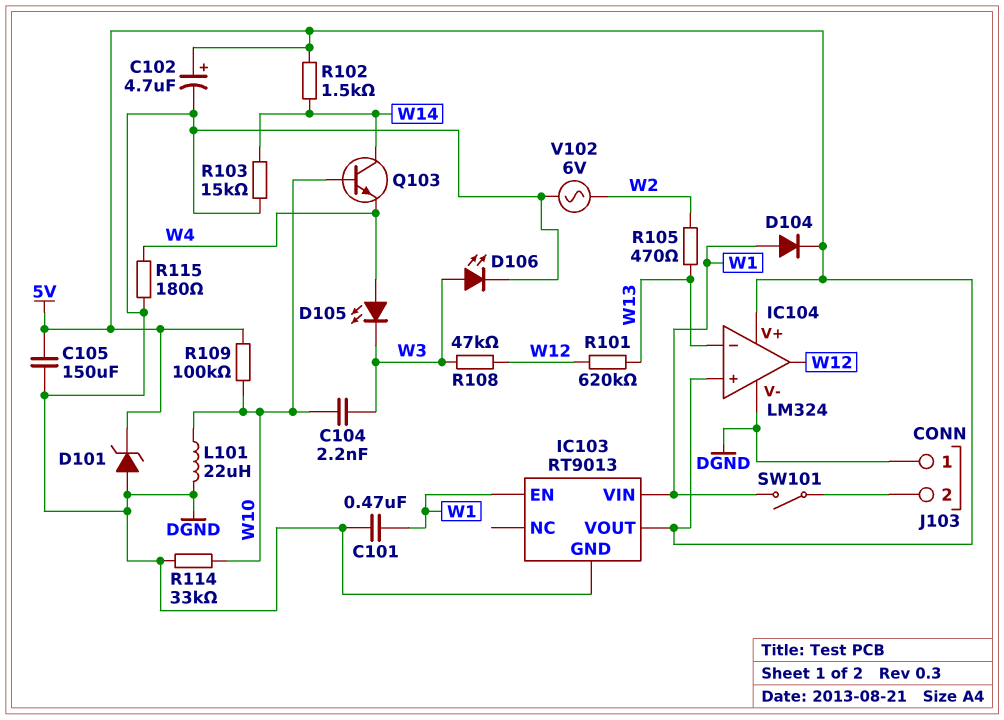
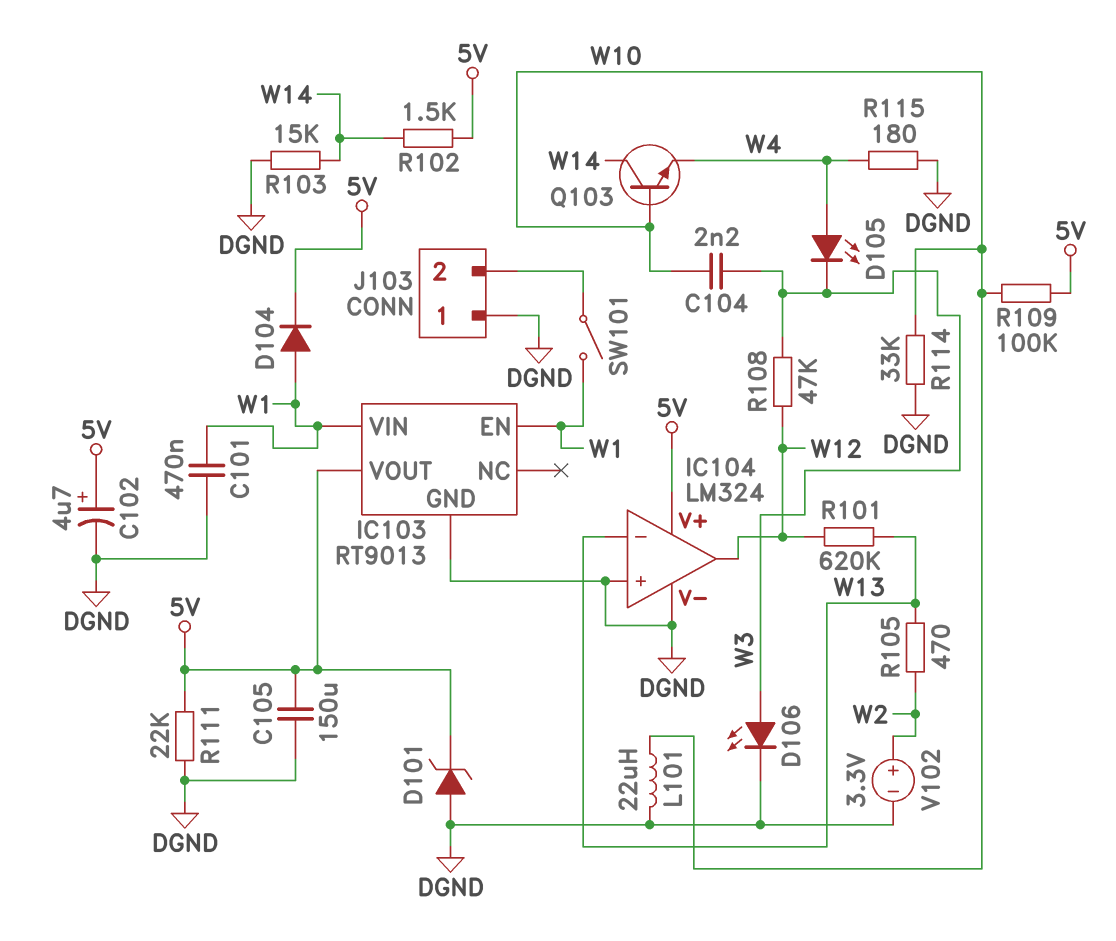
IC104 pin in+: 5V -> DGND
R111: none -> 22k (5V, DGND)
V102: AC 6V (DGND, W2) -> 3.3V (plus W2, minus DGND)

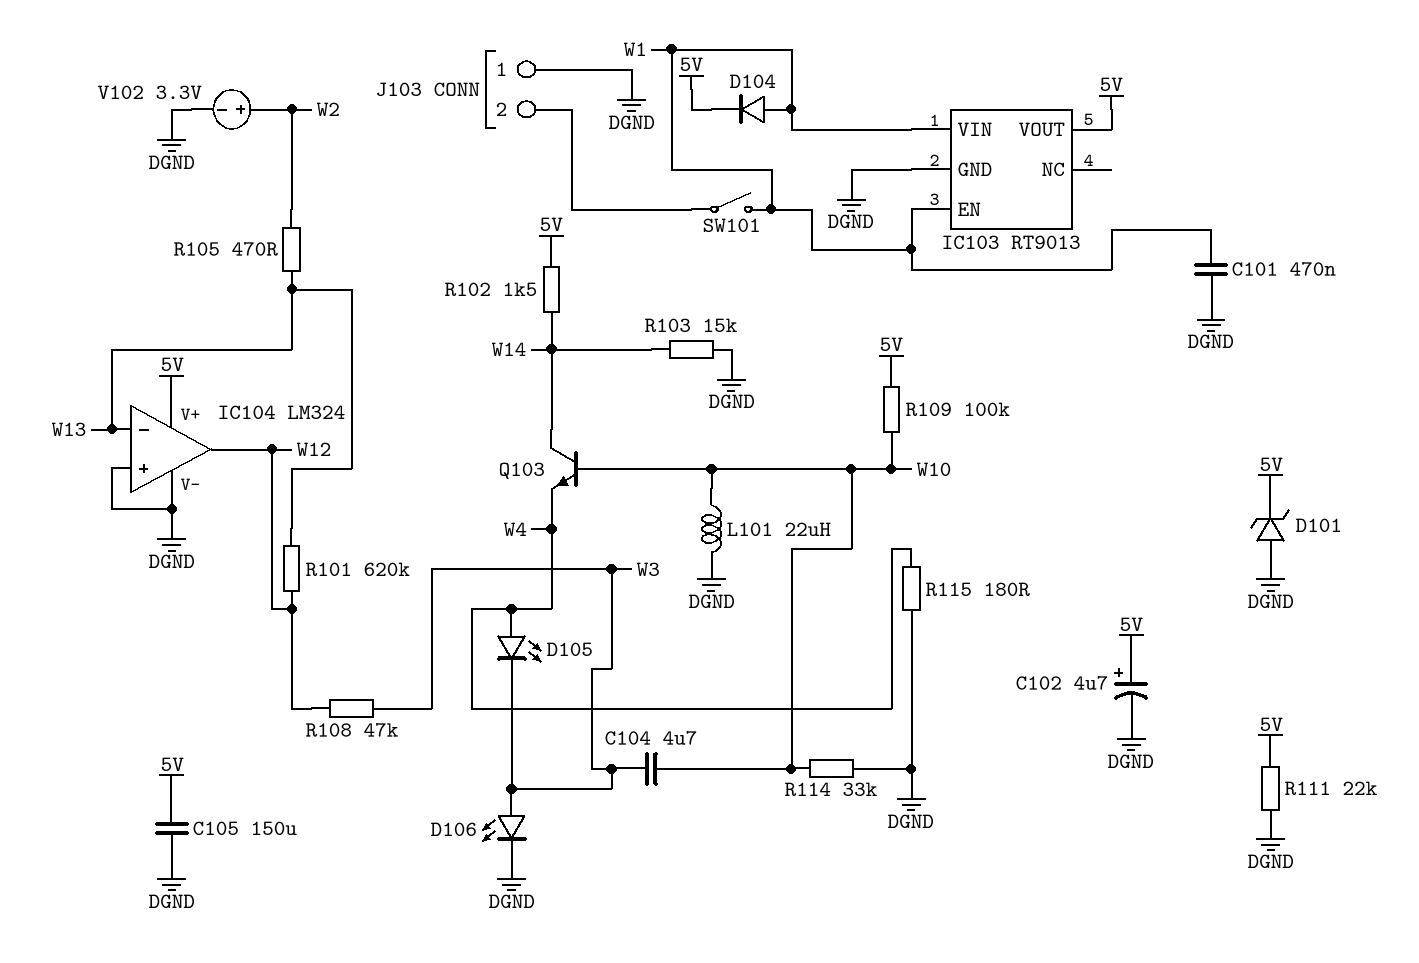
C104: 2.2nF (W3, W10) -> 4.7uF (W3, W10)

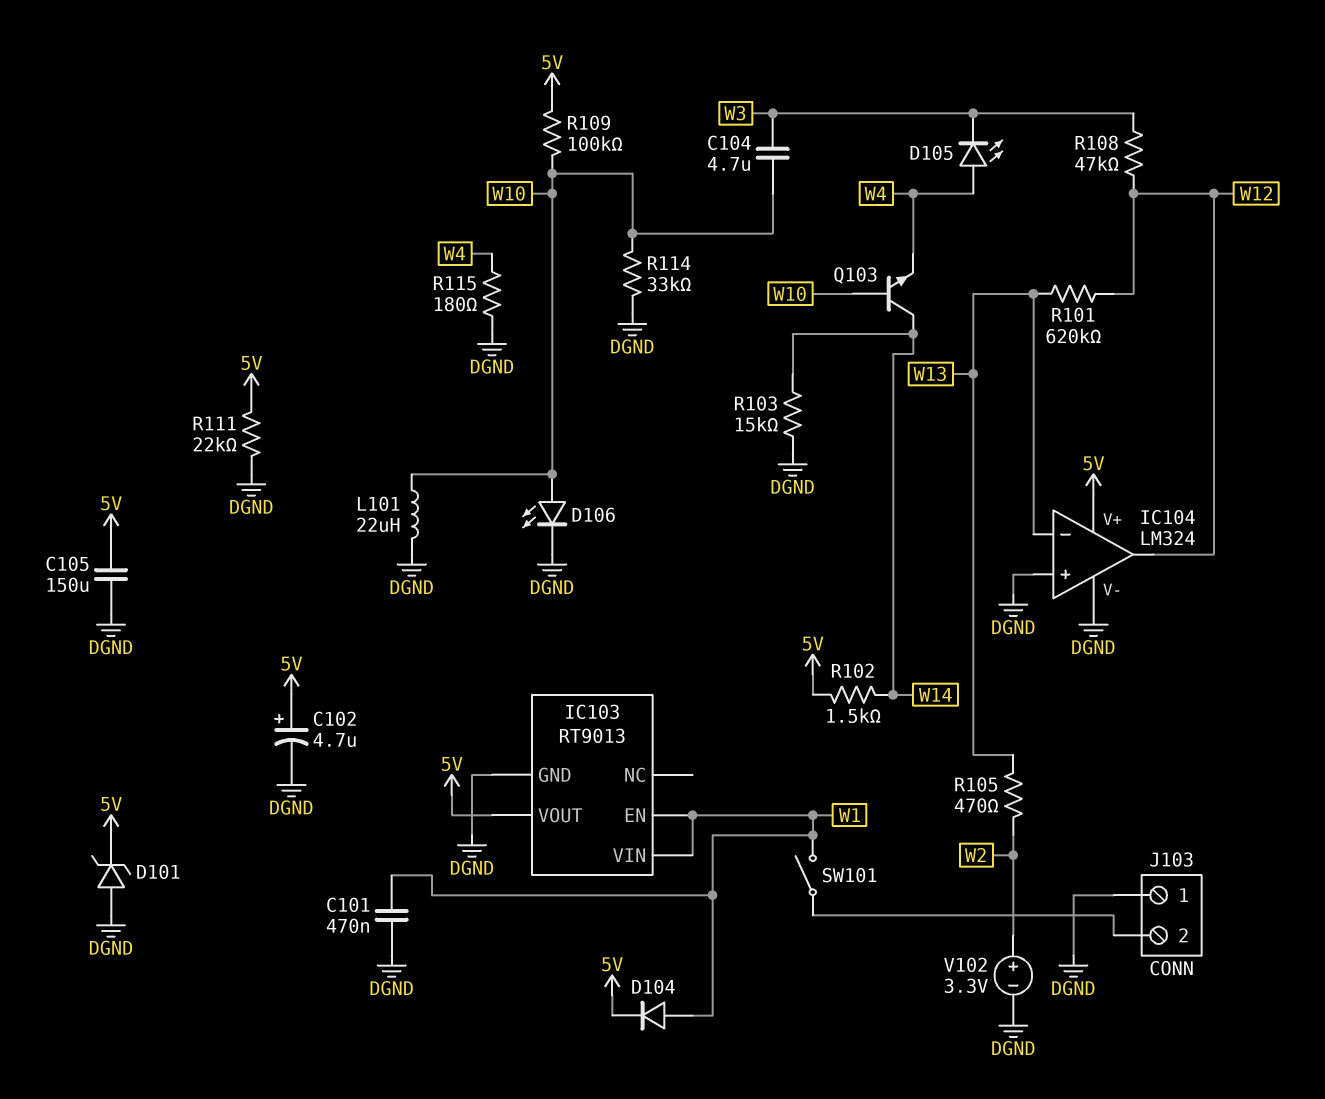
D106: LED (A W3, K DGND) -> LED (A W10, K DGND)

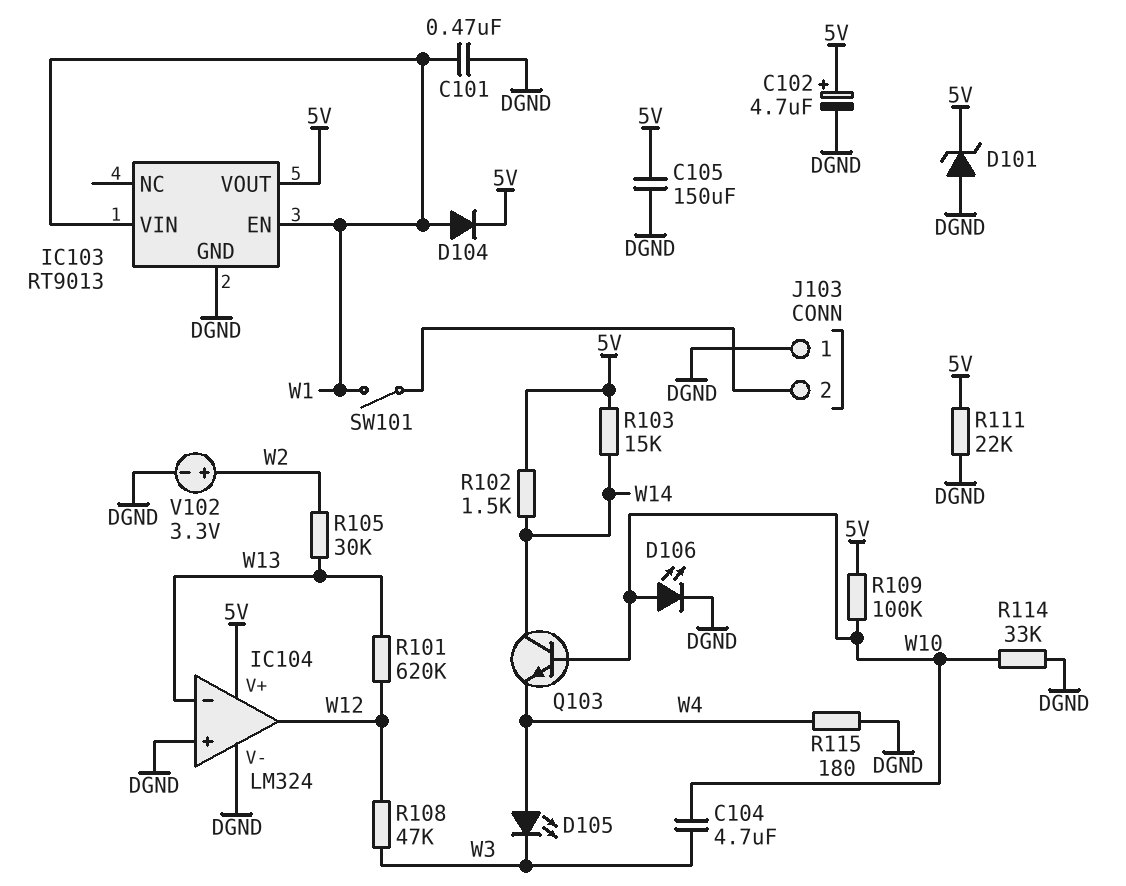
L101: 22uH (DGND, W10) -> none
R103: 15k (DGND, W14) -> 15k (5V, W14)
R105: 470 (W2, W13) -> 30k (W2, W13)

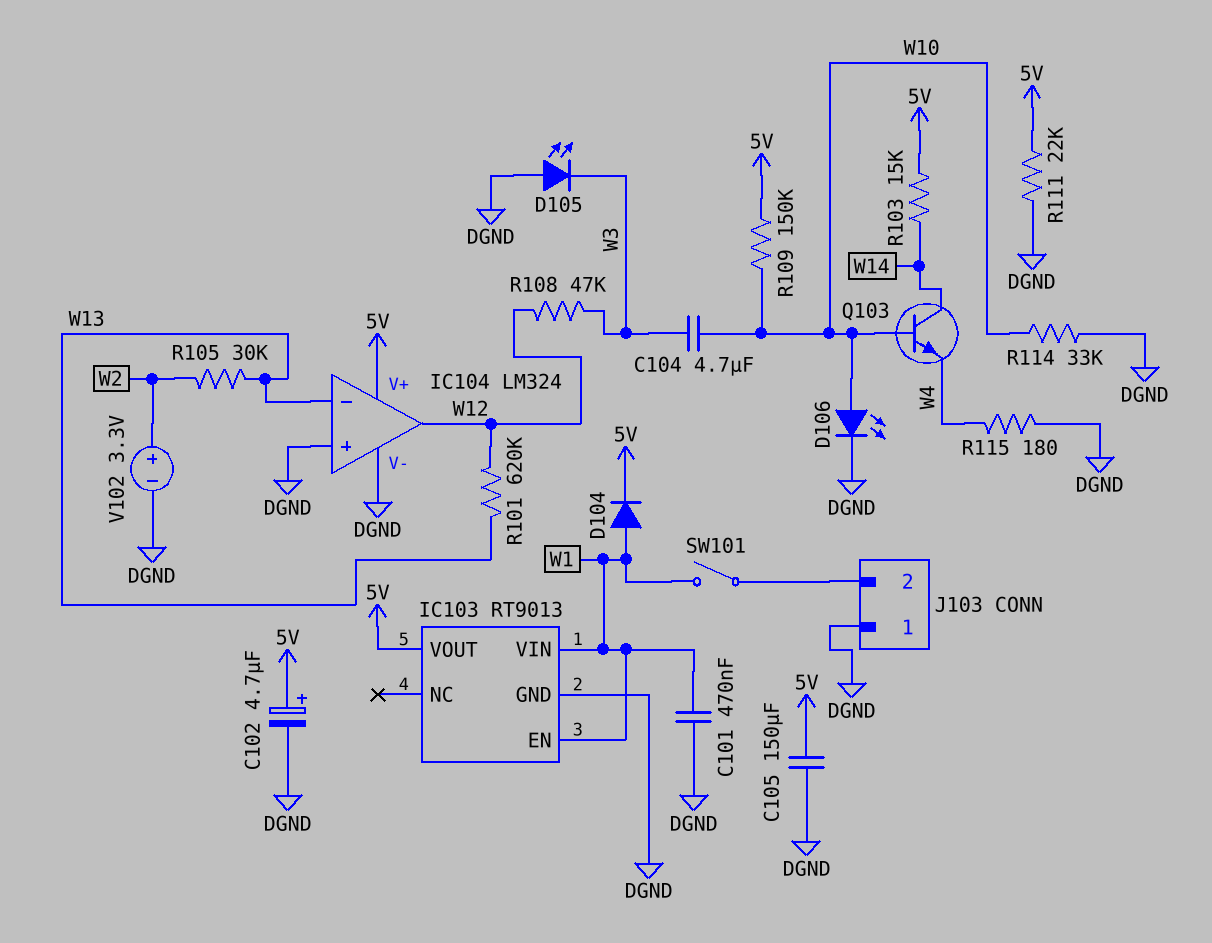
D101: zener (A DGND, K 5V) -> none
D105: LED (A W4, K W3) -> LED (A DGND, K W3)
R102: 1.5k (5V, W14) -> none
R109: 100k (5V, W10) -> 150k (5V, W10)

